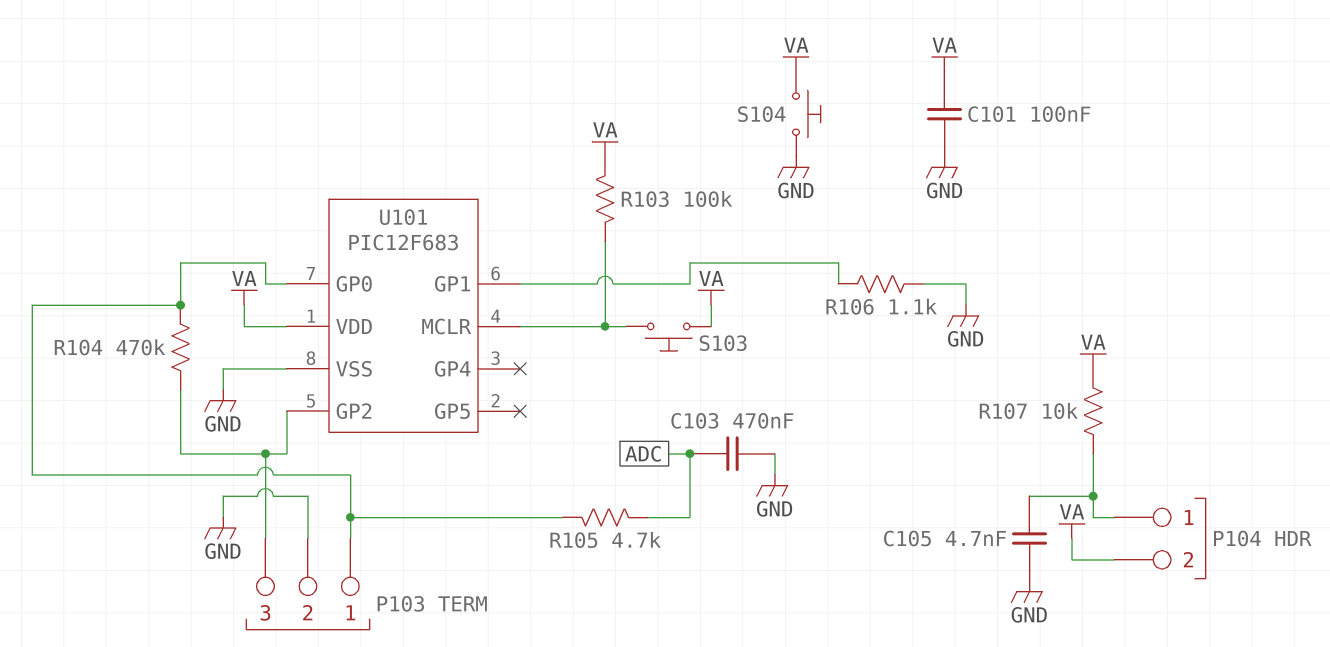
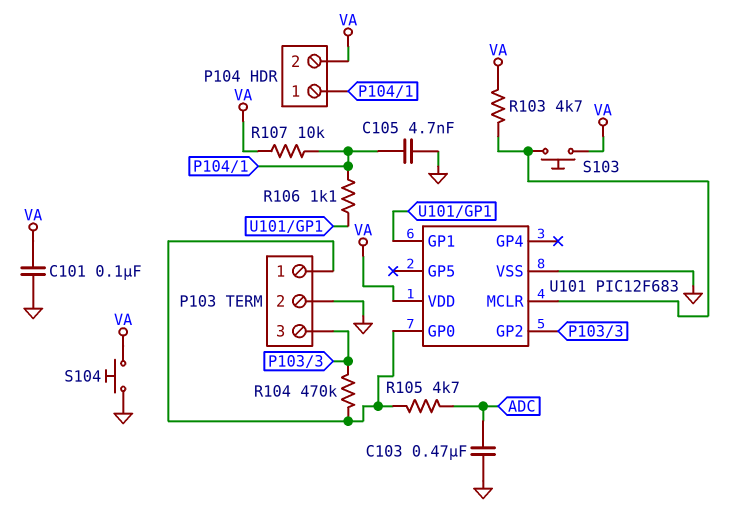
R103: 100k (U101/MCLR, VA) -> 4.7k (U101/MCLR, VA)
R106: 1.1k (GND, U101/GP1) -> 1.1k (P104/1, U101/GP1)

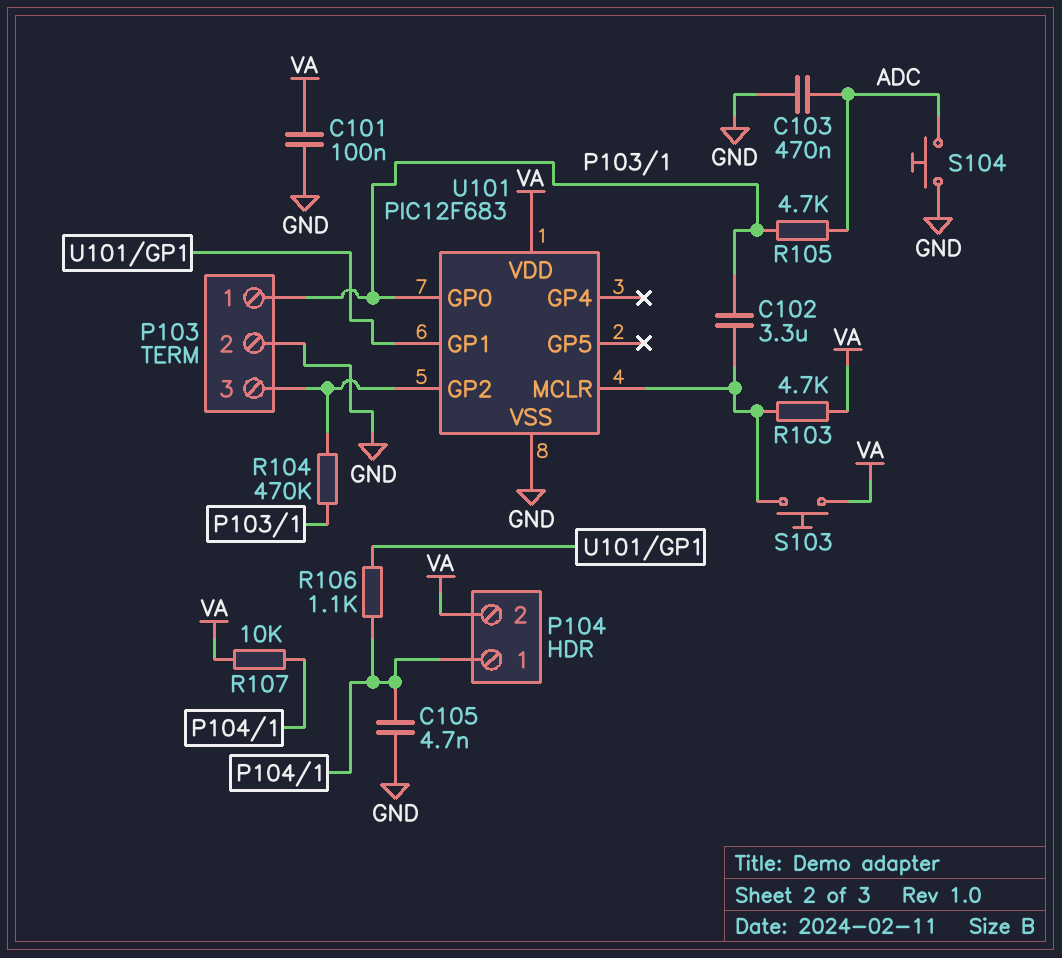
C102: none -> 3.3uF (P103/1, U101/MCLR)
S104: button (GND, VA) -> button (ADC, GND)

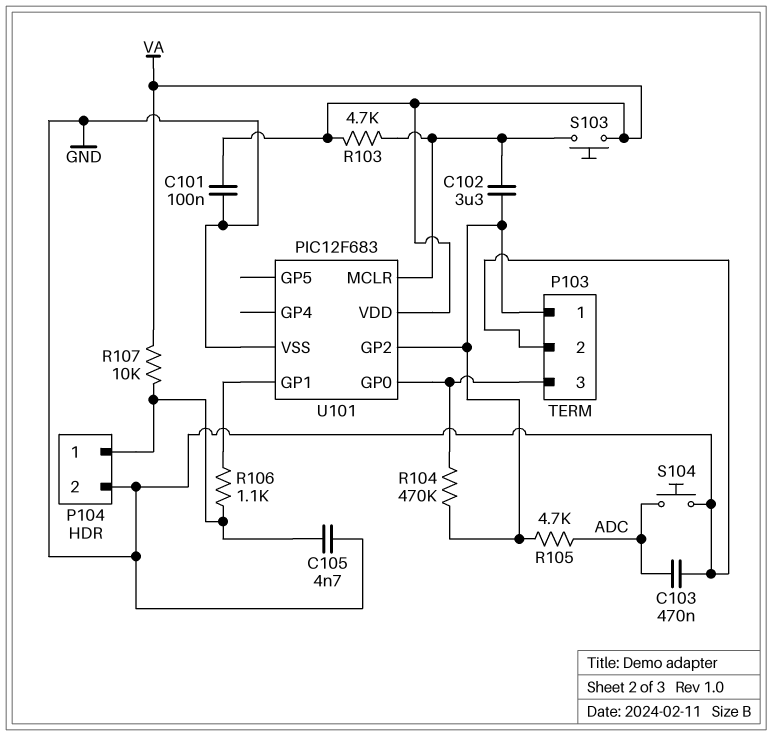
P104 pin 2: VA -> GND
U101 pin GP0: P103/1 -> P103/3
U101 pin GP2: P103/3 -> P103/1

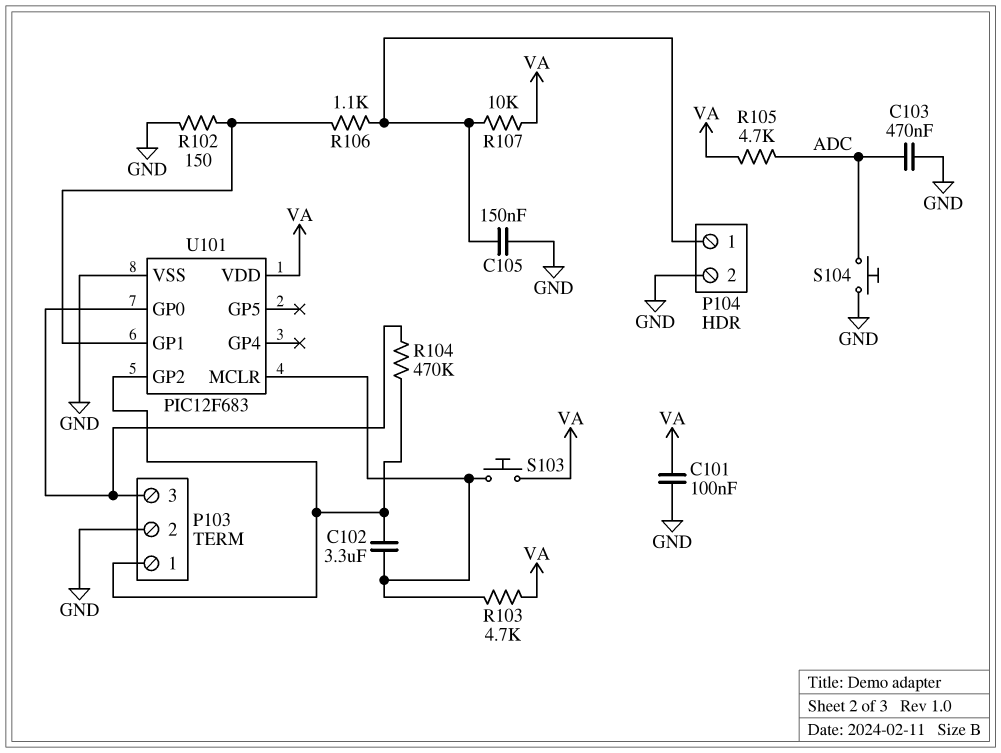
C105: 4.7nF (GND, P104/1) -> 150nF (GND, P104/1)
R102: none -> 150 (GND, U101/GP1)
R105: 4.7k (ADC, P103/1) -> 4.7k (ADC, VA)

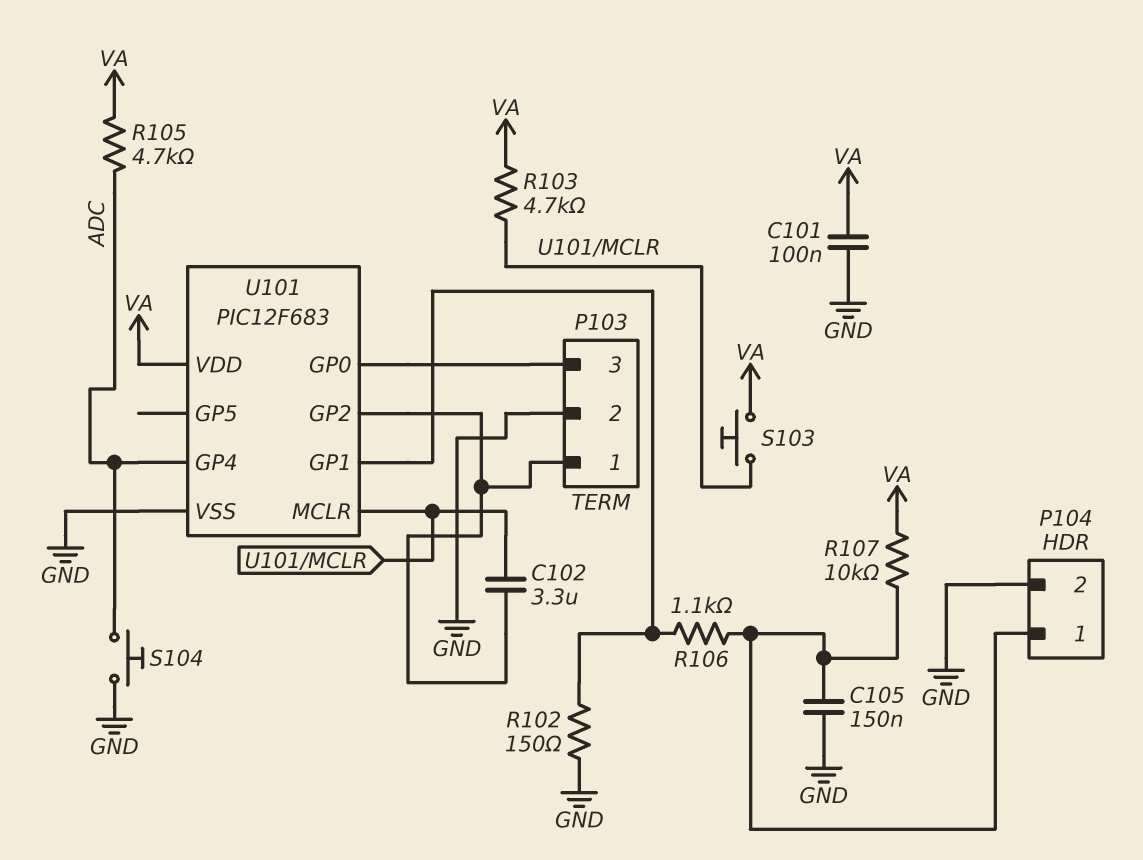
C103: 470nF (ADC, GND) -> none
R104: 470k (P103/1, P103/3) -> none
U101 pin GP4: none -> ADC

